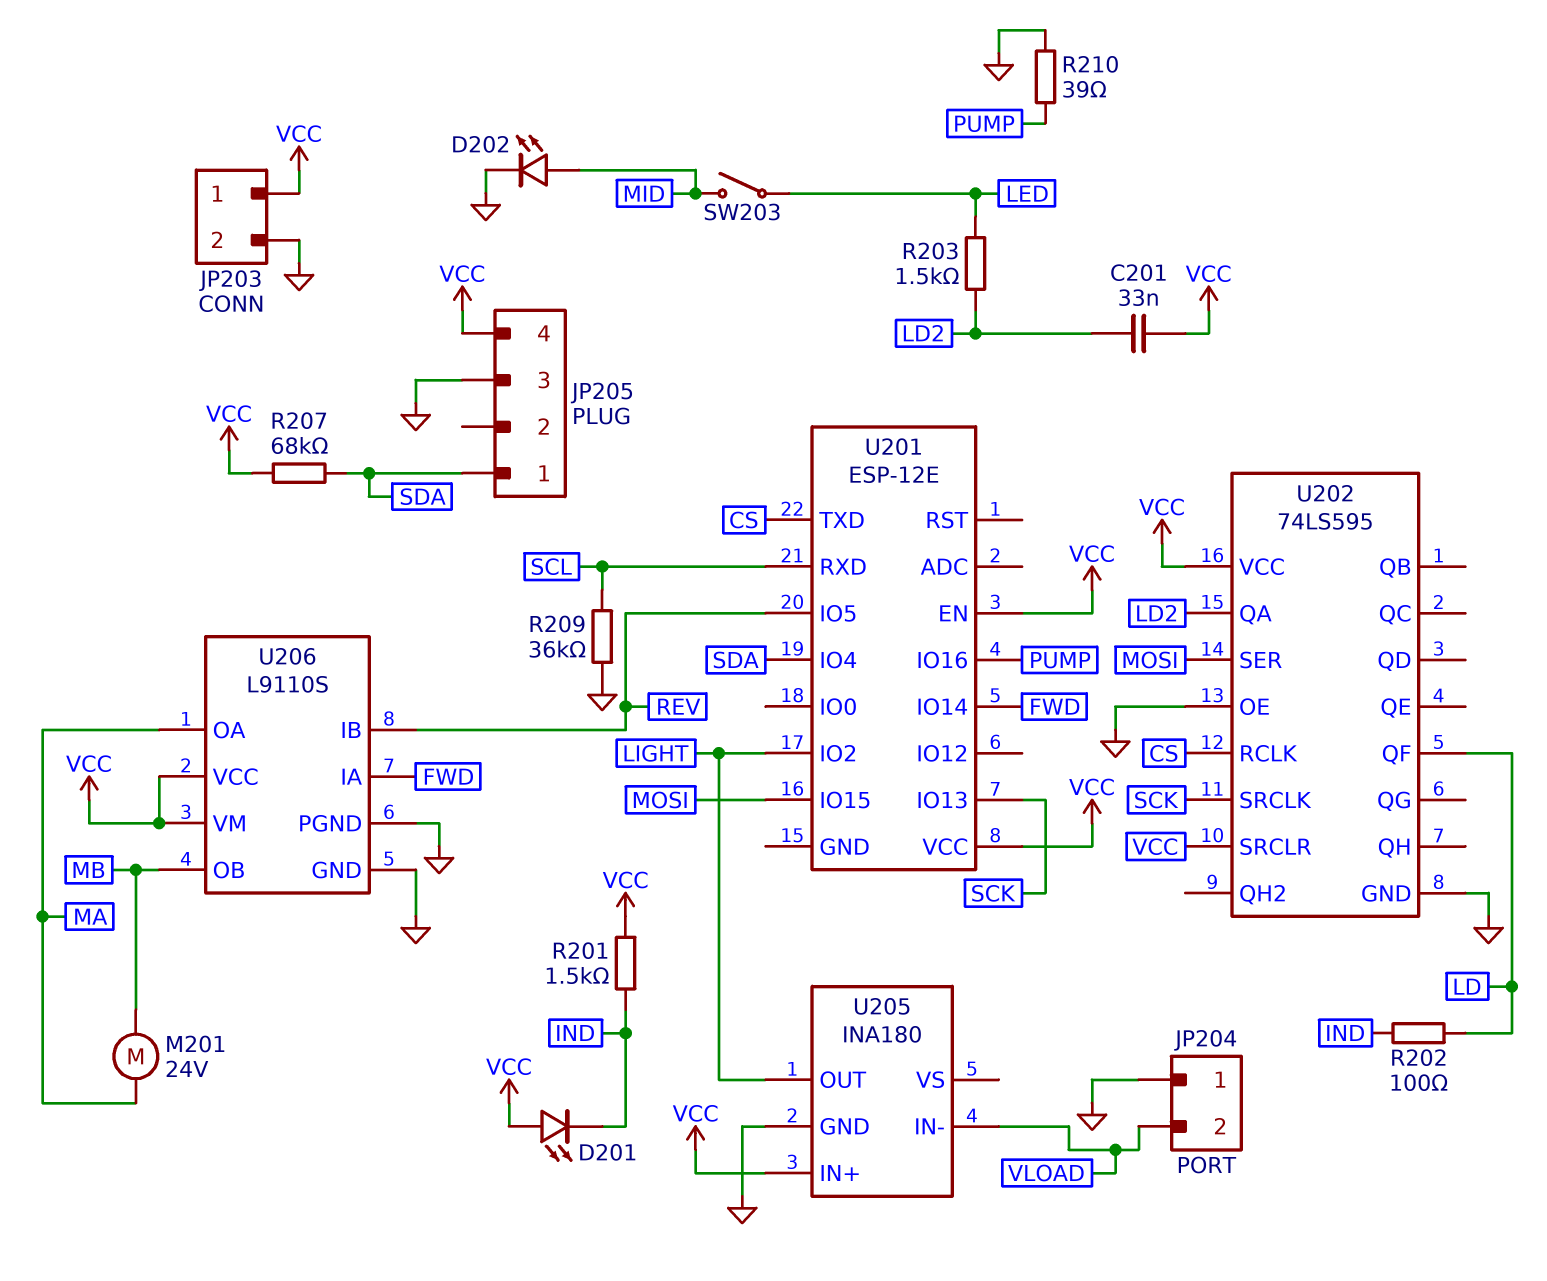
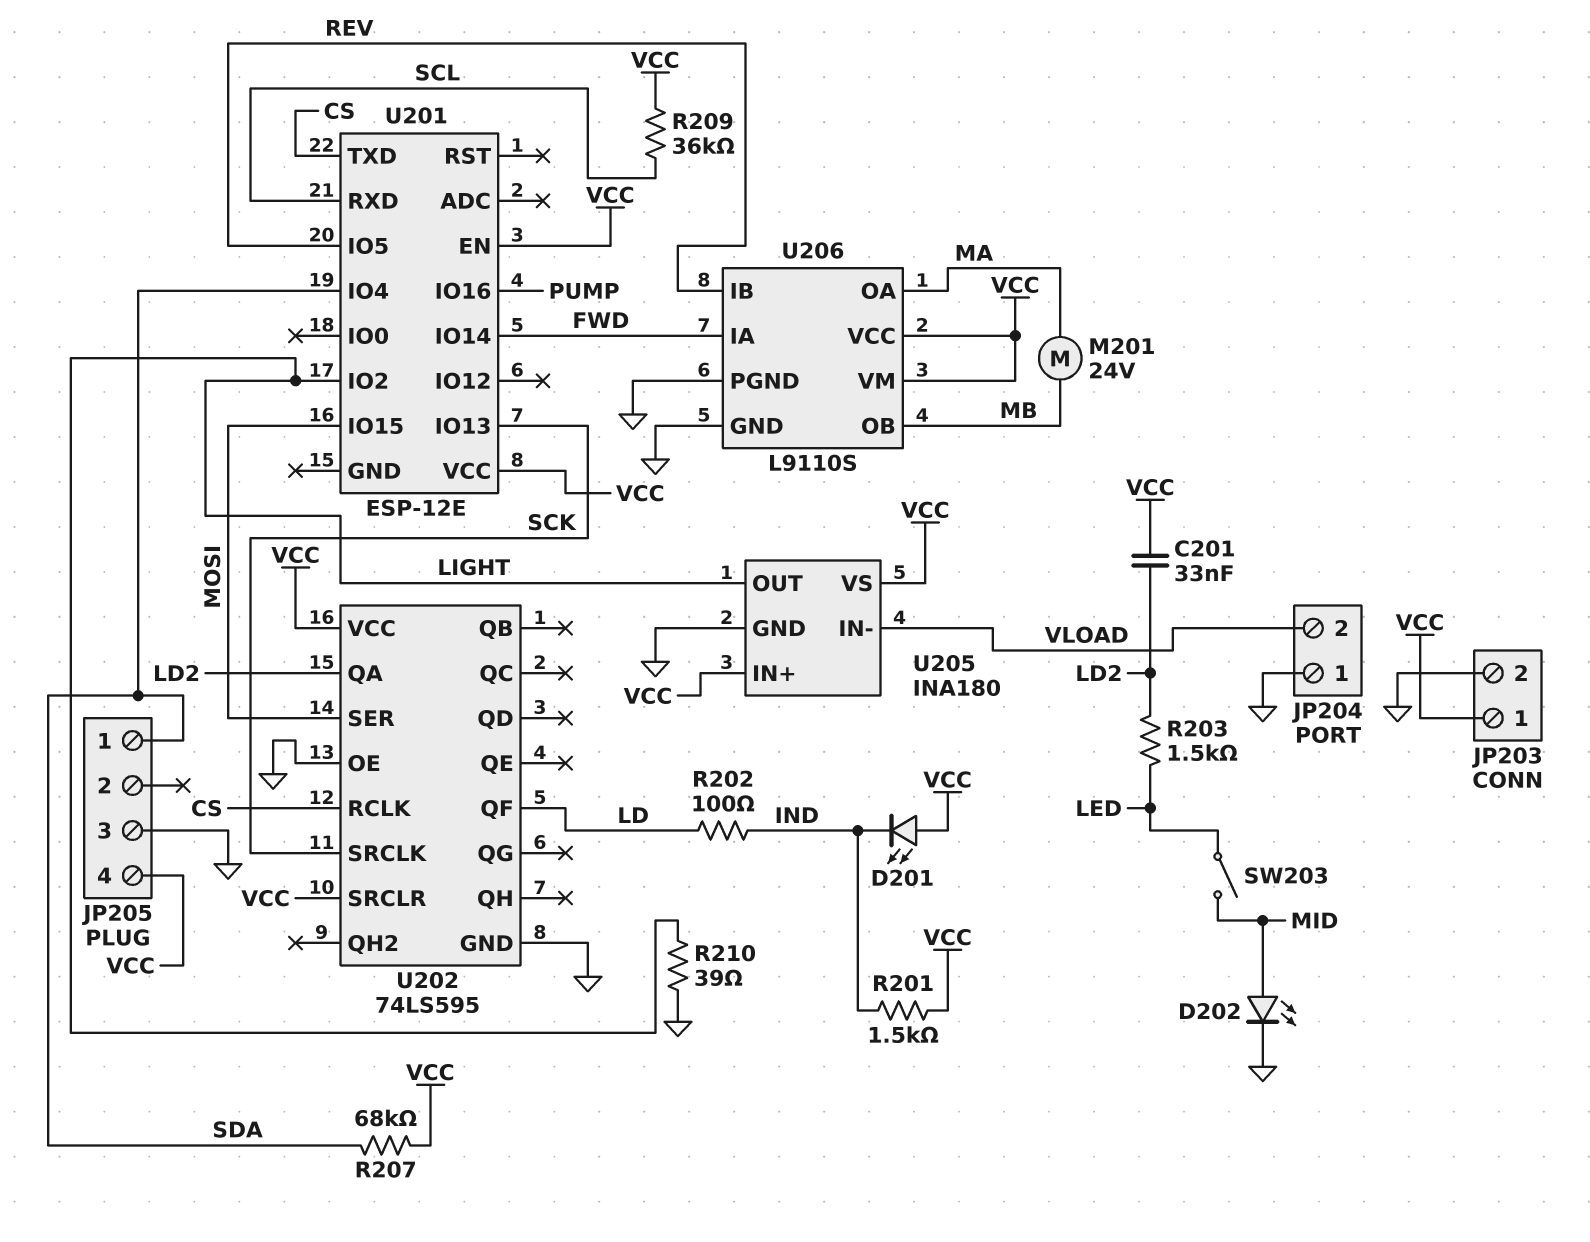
R209: 36k (GND, SCL) -> 36k (SCL, VCC)
R210: 39 (GND, PUMP) -> 39 (GND, LIGHT)
U205 pin VS: none -> VCC

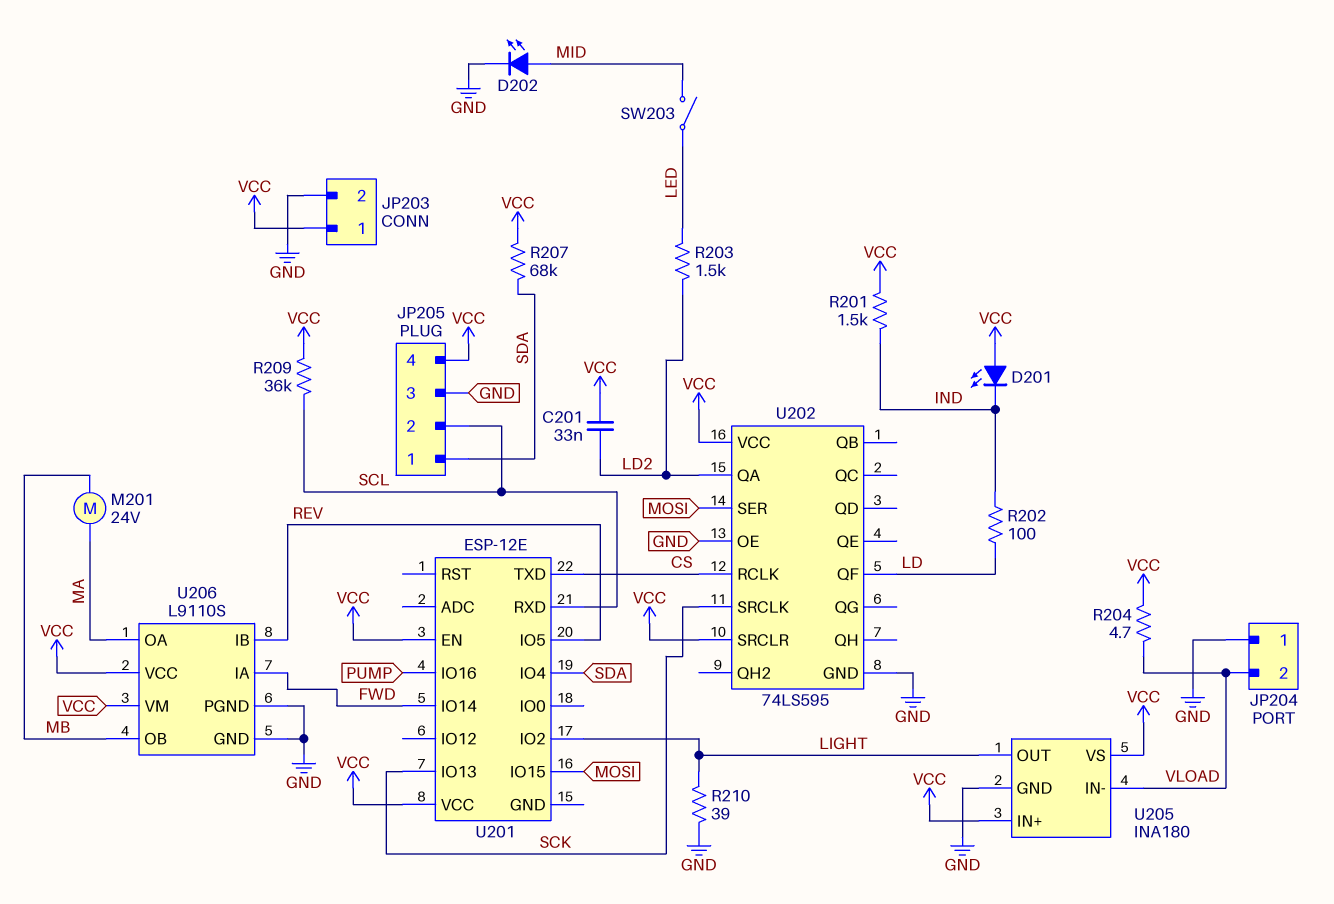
JP205 pin 2: none -> SCL
R204: none -> 4.7 (VCC, VLOAD)

